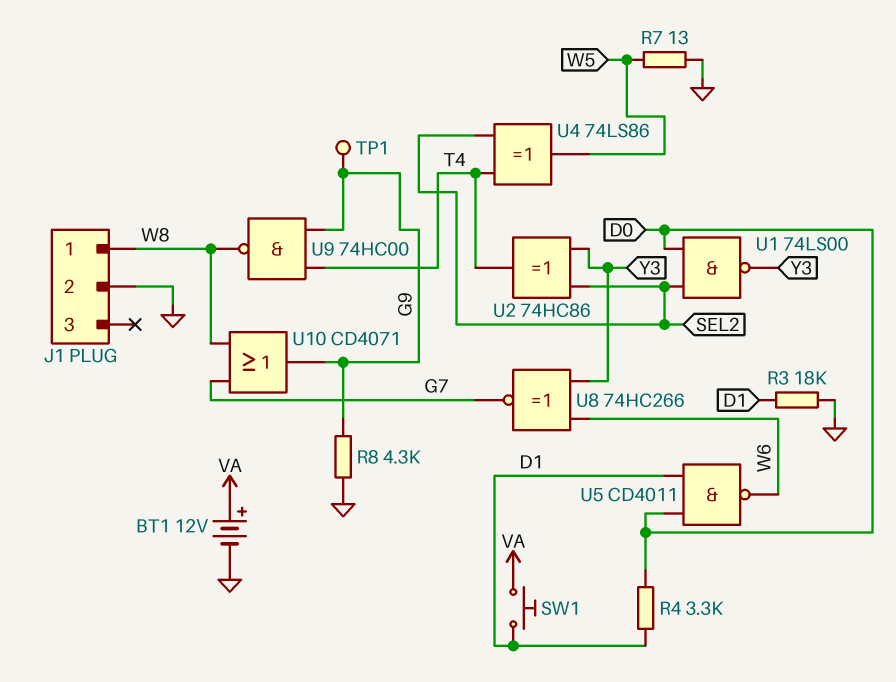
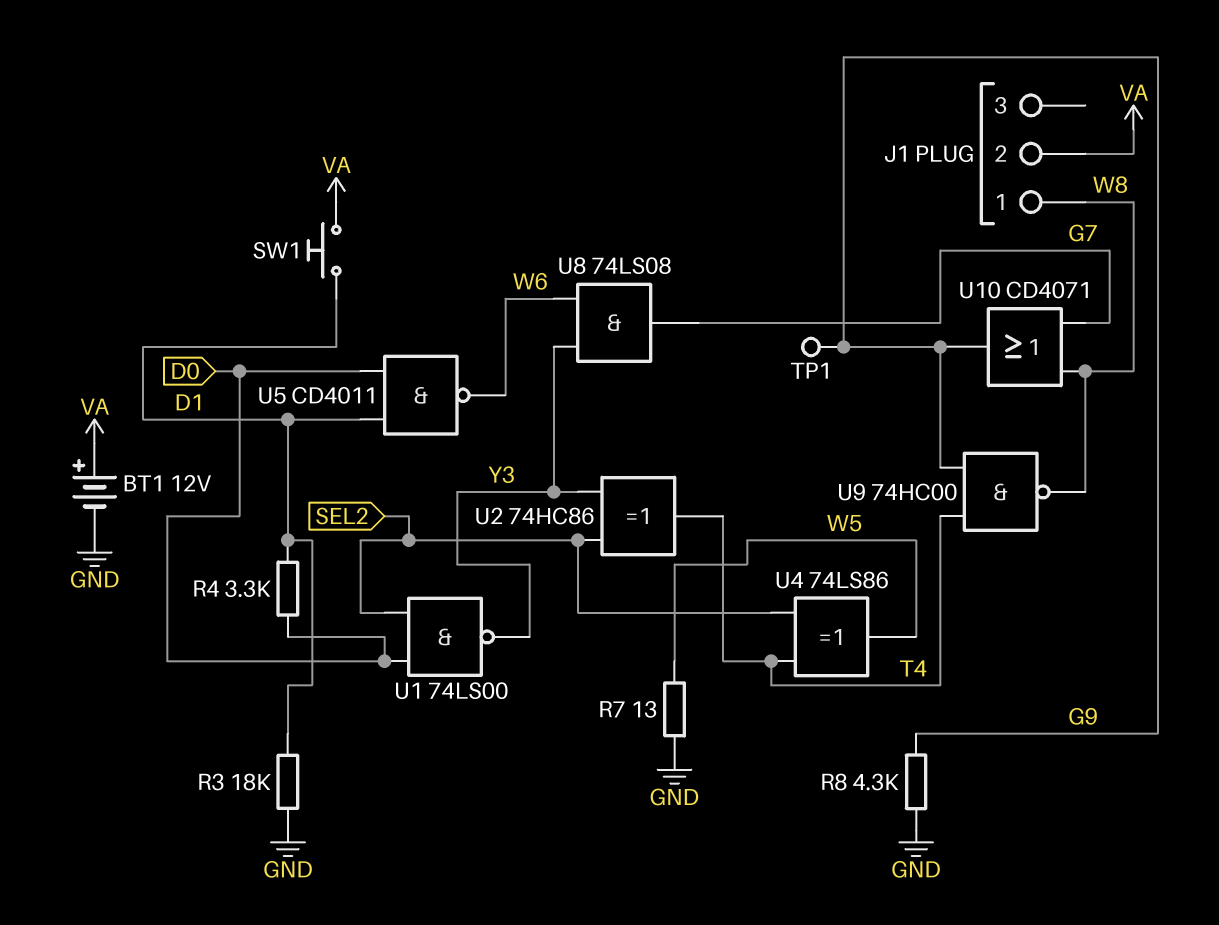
J1 pin 2: GND -> VA
U8: XNOR 74HC266 (in W6, in Y3, out G7) -> AND 74LS08 (in W6, in Y3, out G7)

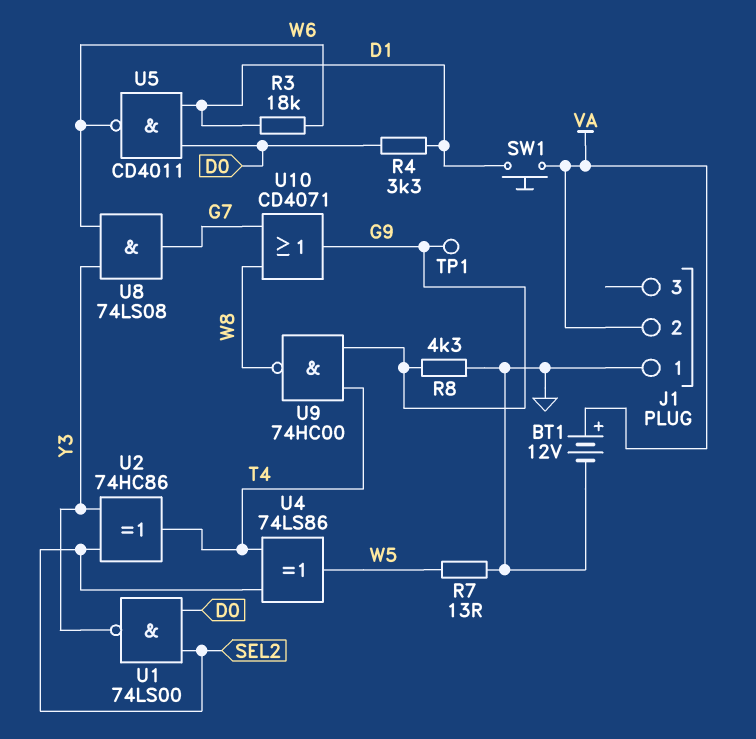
J1 pin 1: W8 -> GND
R3: 18k (D1, GND) -> 18k (D1, W6)

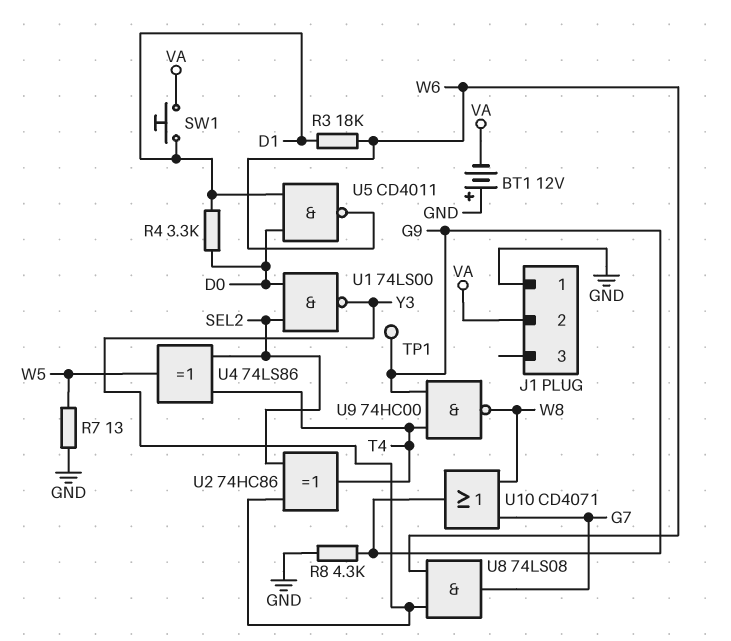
BT1: 12V (plus VA, minus GND) -> 12V (plus GND, minus VA)

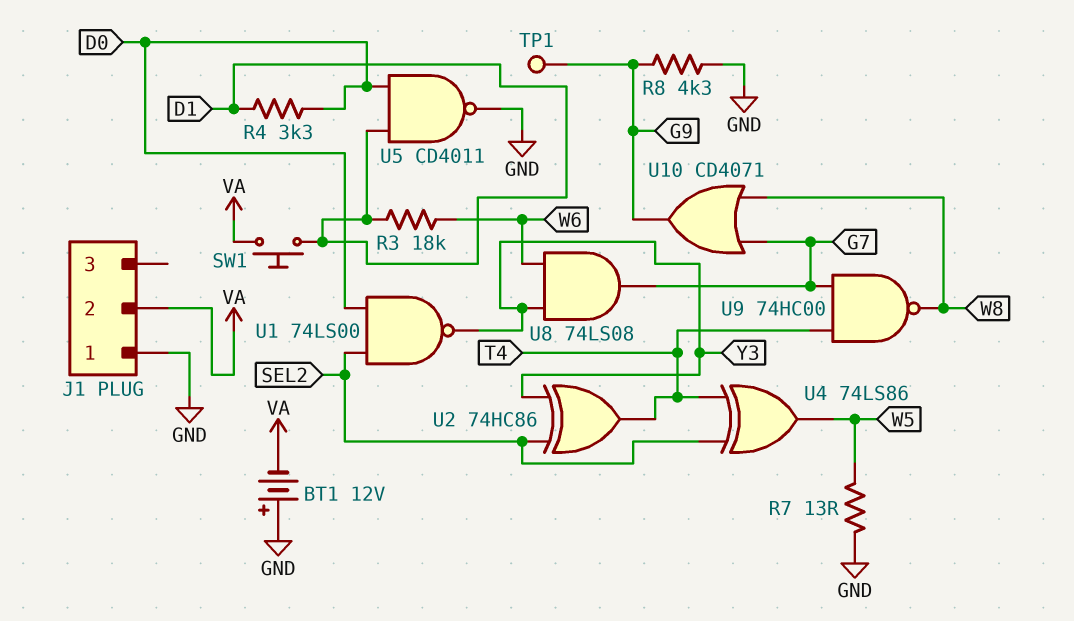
U5: NAND CD4011 (in D0, in D1, out W6) -> NAND CD4011 (in D0, in D1, out GND)
U9: NAND 74HC00 (in G9, in T4, out W8) -> NAND 74HC00 (in G7, in T4, out W8)

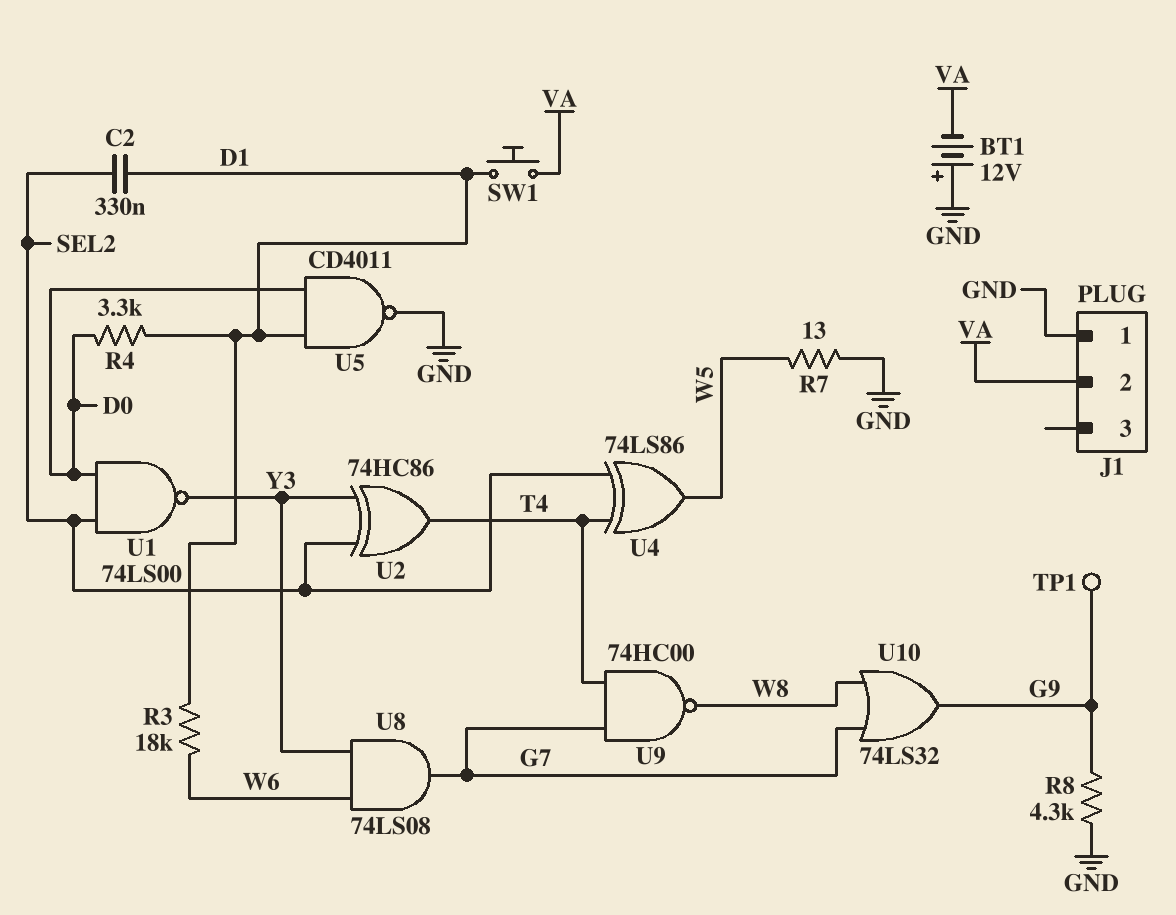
C2: none -> 330nF (D1, SEL2)
U10: OR CD4071 (in G7, in W8, out G9) -> OR 74LS32 (in G7, in W8, out G9)

